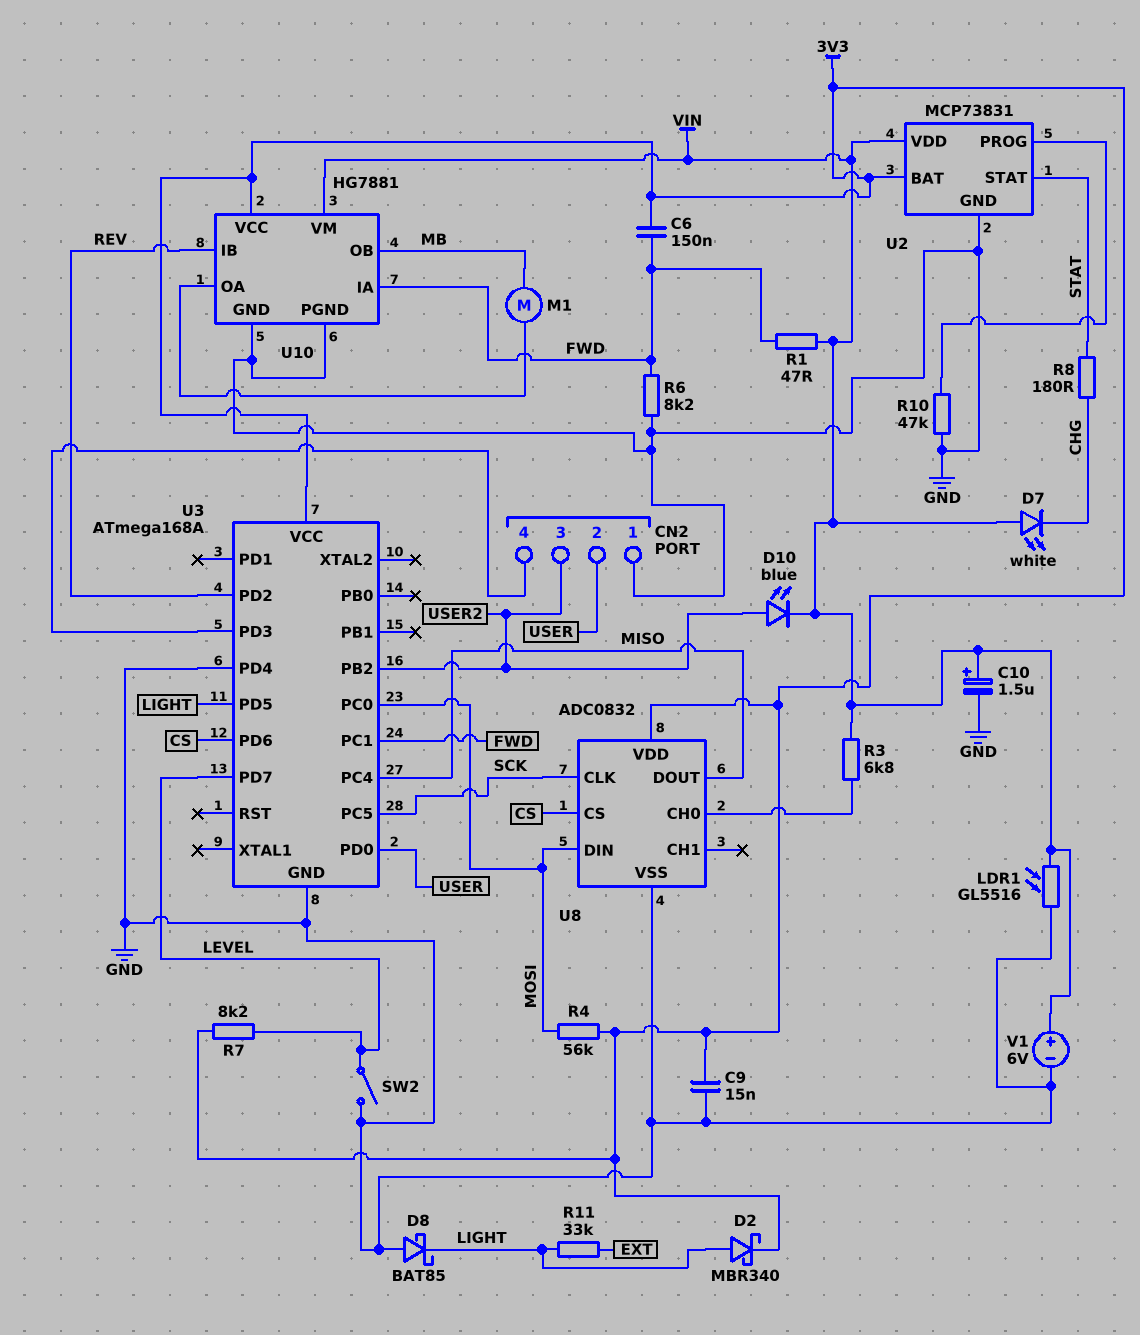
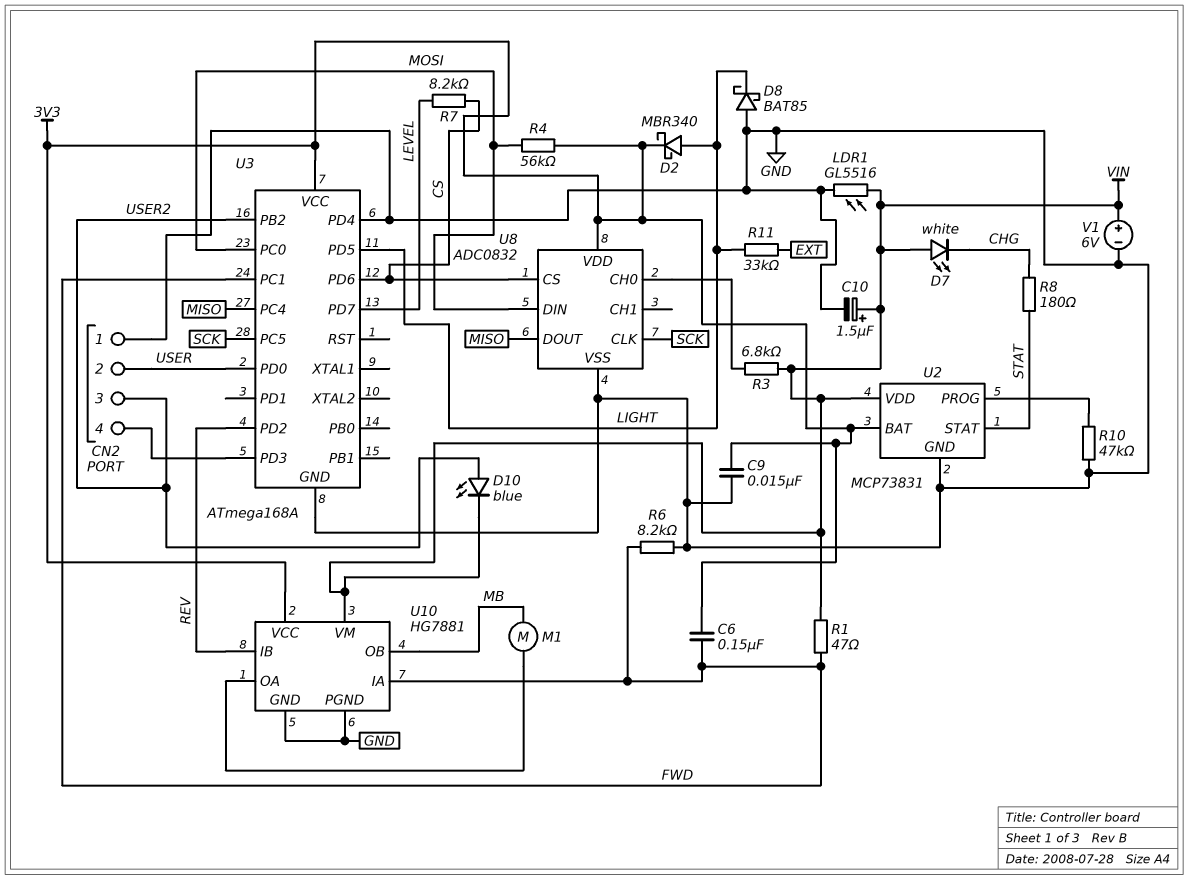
R7: 8.2k (3V3, LEVEL) -> 8.2k (CS, LEVEL)
SW2: switch (GND, LEVEL) -> none

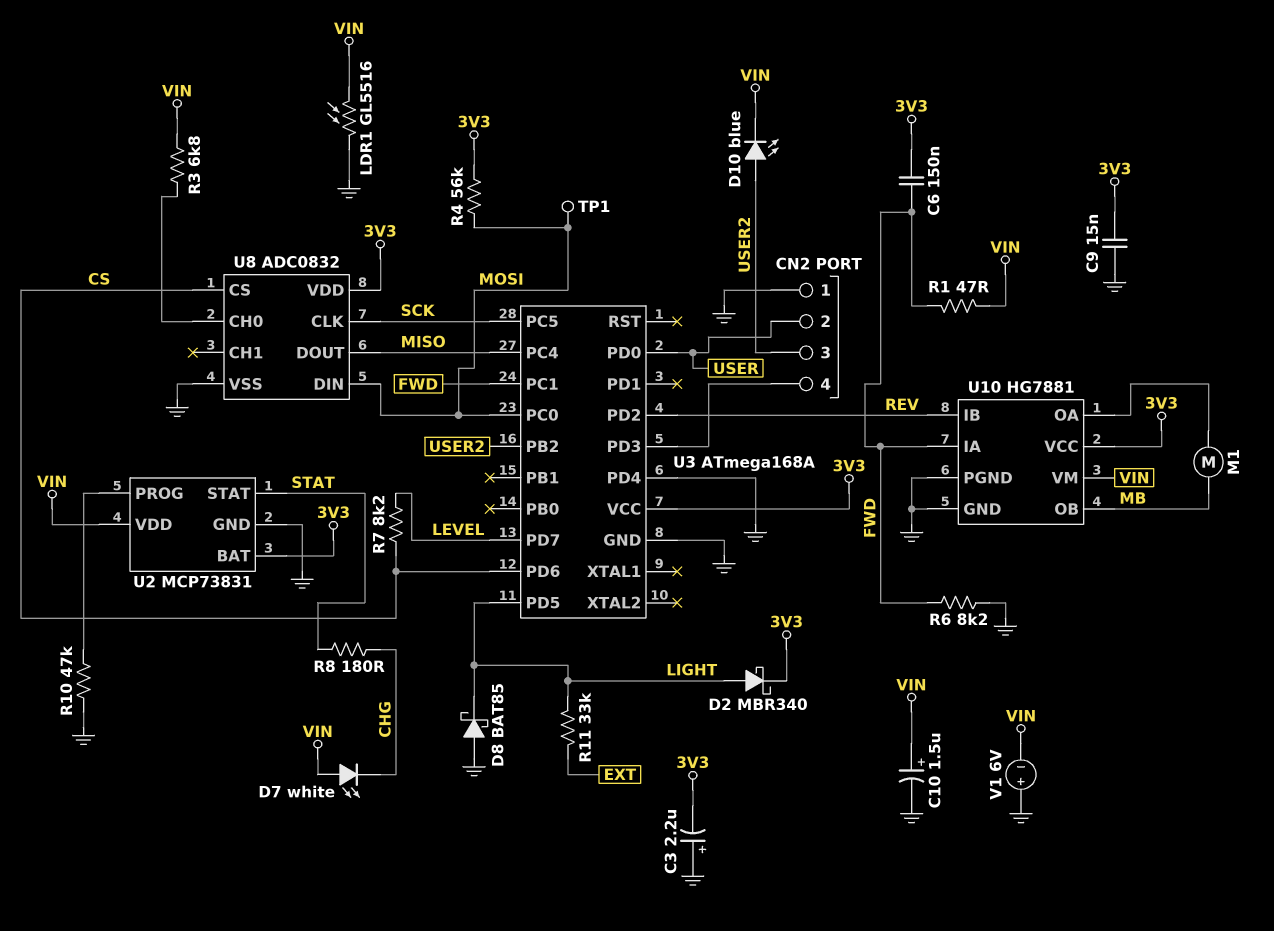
C3: none -> 2.2uF (plus GND, minus 3V3)
TP1: none -> test point (MOSI)
V1: 6V (plus VIN, minus GND) -> 6V (plus GND, minus VIN)

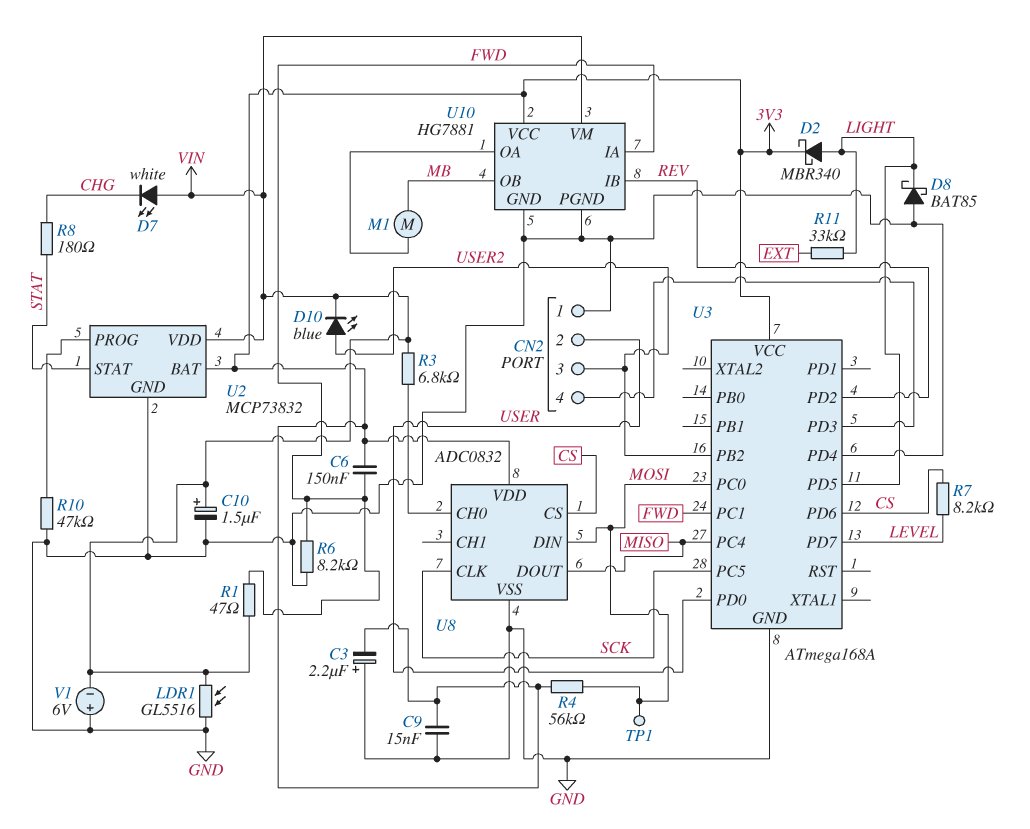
U2: MCP73831 -> MCP73832

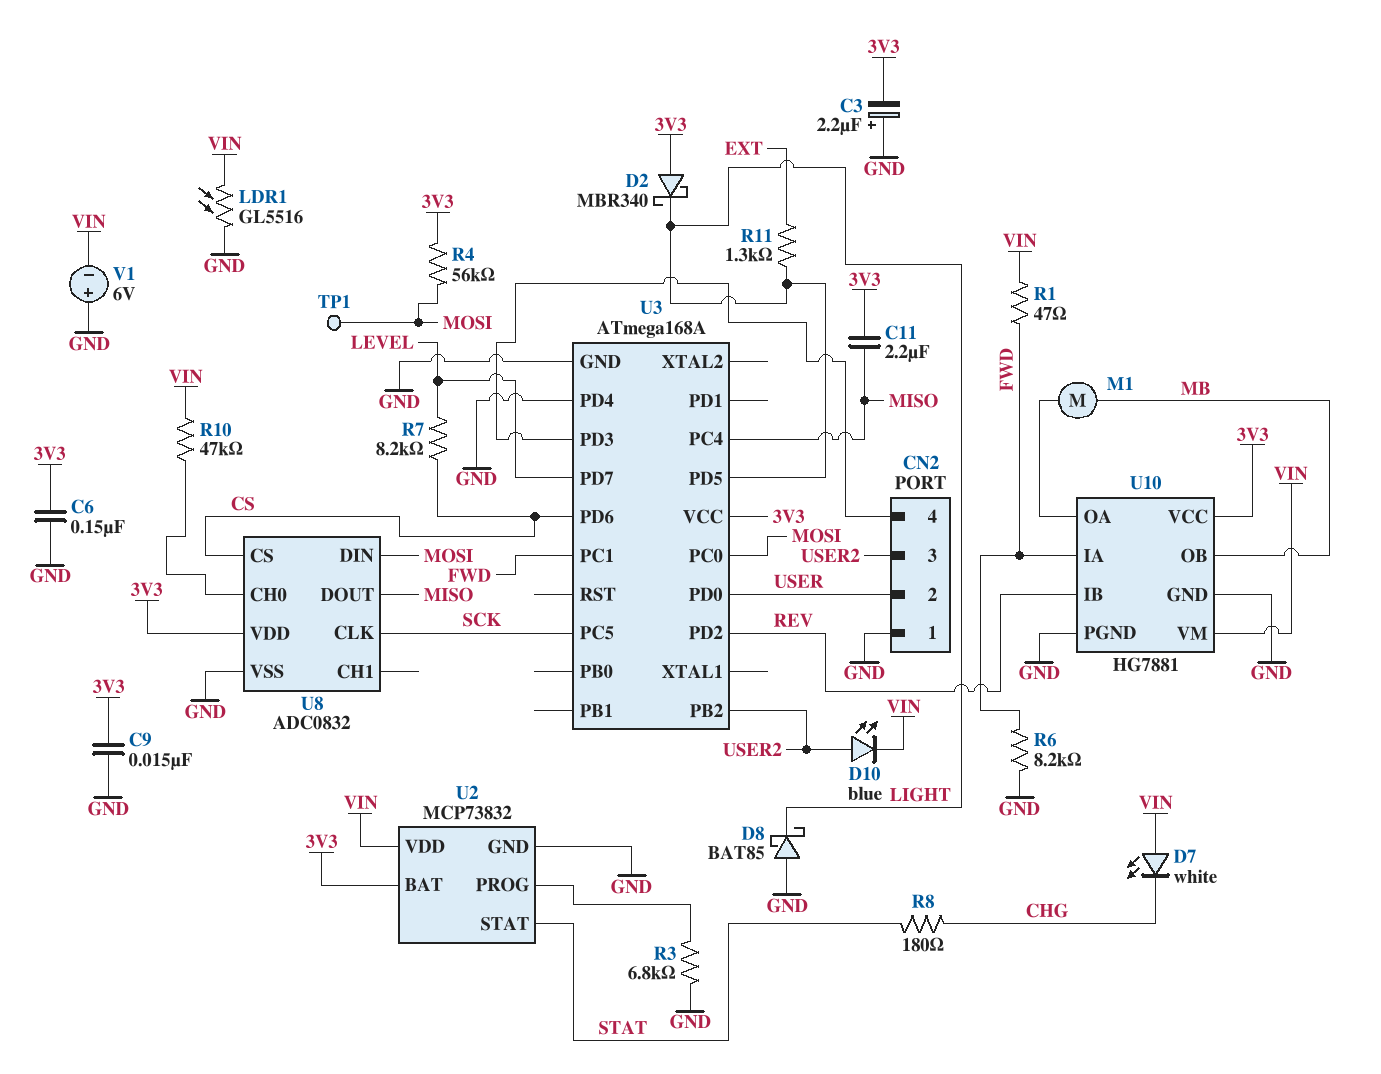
C6: 150nF (3V3, FWD) -> 150nF (3V3, GND)
C10: 1.5uF (plus VIN, minus GND) -> none
C11: none -> 2.2uF (3V3, MISO)
D2: schottky MBR340 (A LIGHT, K 3V3) -> schottky MBR340 (A 3V3, K LIGHT)
R3: 6.8k (U8/CH0, VIN) -> 6.8k (GND, U2/PROG)
R10: 47k (GND, U2/PROG) -> 47k (U8/CH0, VIN)
R11: 33k (EXT, LIGHT) -> 1.3k (EXT, LIGHT)

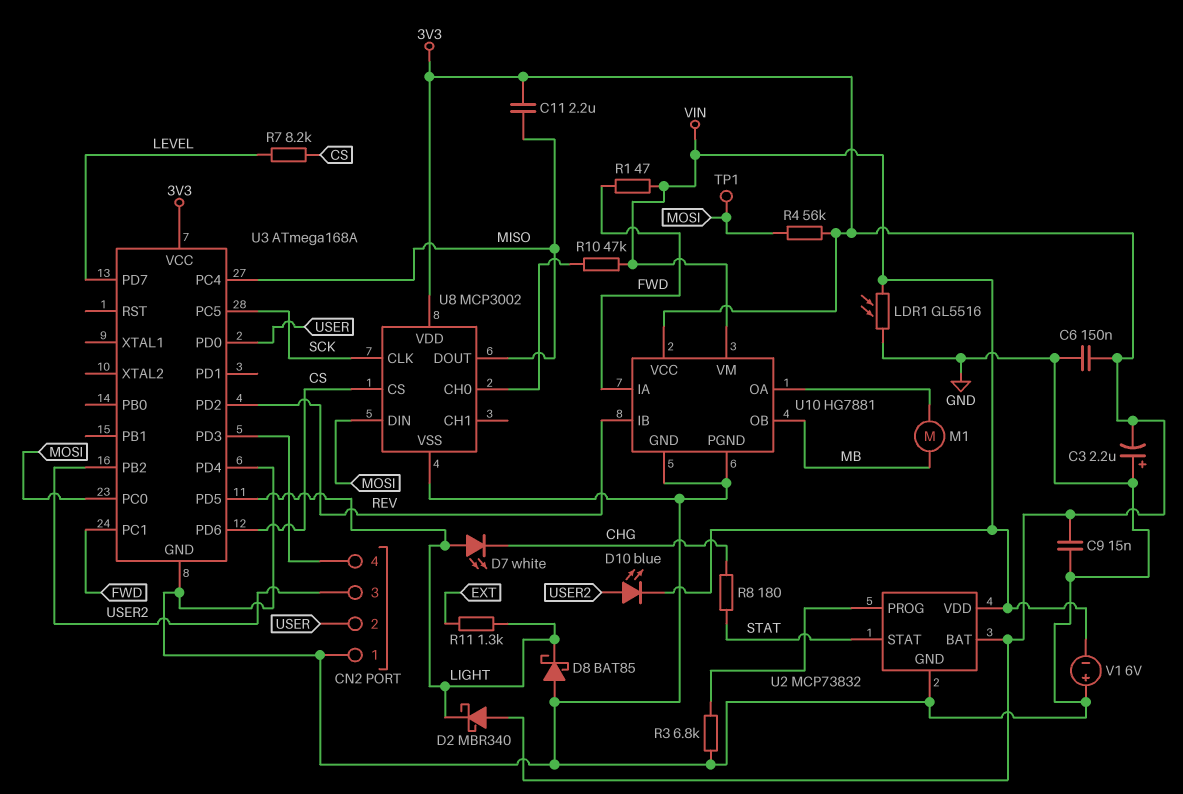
D7: LED white (A VIN, K CHG) -> LED white (A LIGHT, K CHG)
R6: 8.2k (FWD, GND) -> none
U8: ADC0832 -> MCP3002

